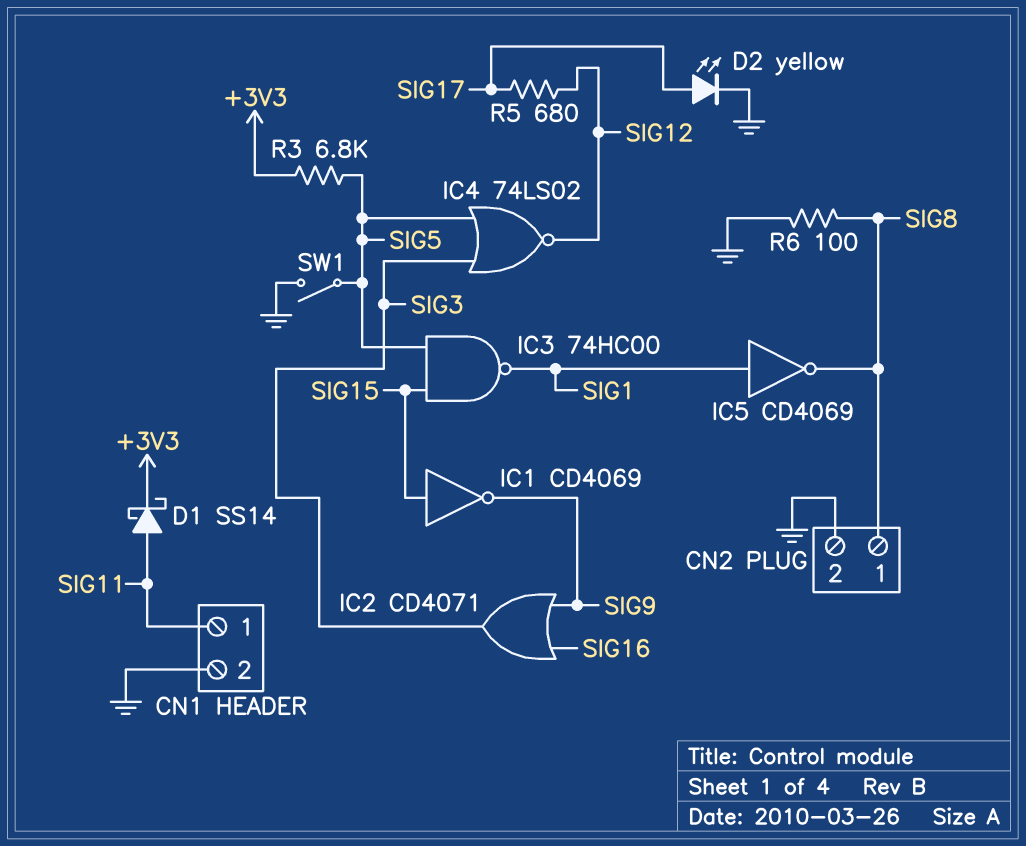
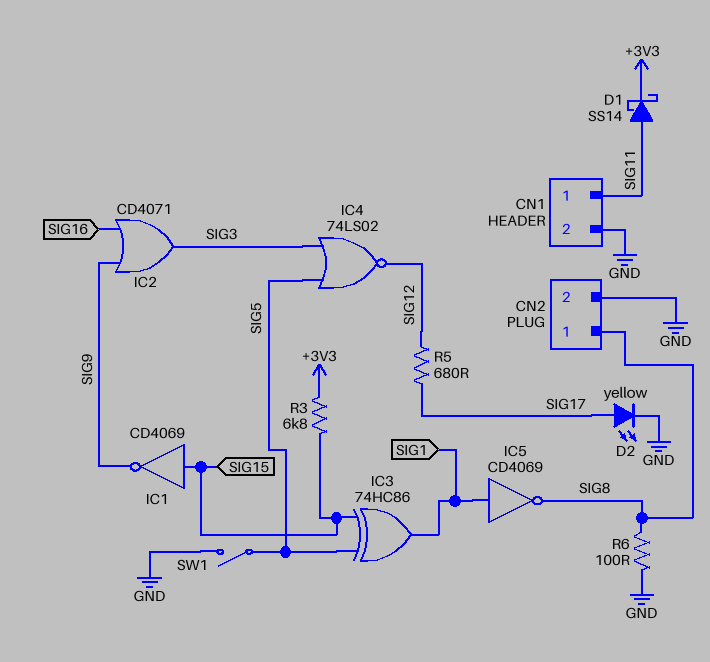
IC3: NAND 74HC00 (in SIG5, in SIG15, out SIG1) -> XOR 74HC86 (in SIG5, in SIG15, out SIG1)
R3: 6.8k (+3V3, SIG5) -> 6.8k (+3V3, SIG15)

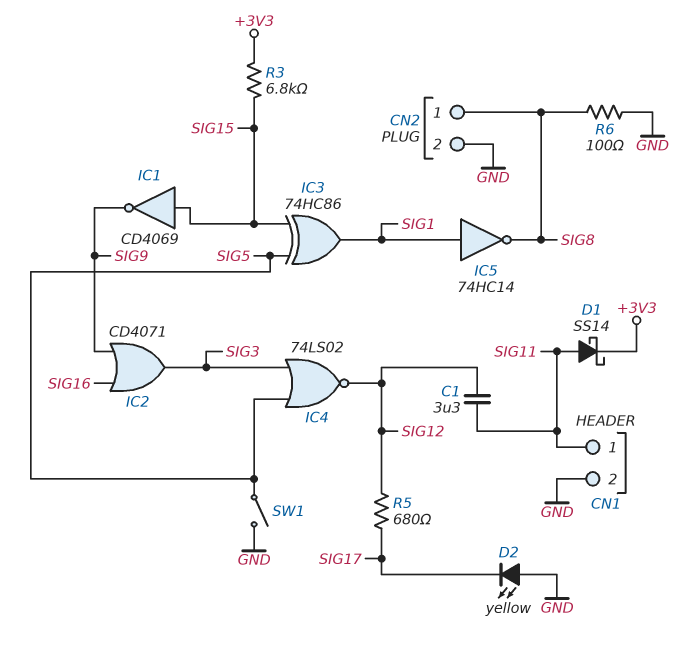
C1: none -> 3.3uF (SIG11, SIG12)
D2: LED yellow (A SIG17, K GND) -> LED yellow (A GND, K SIG17)
IC5: NOT CD4069 (in SIG1, out SIG8) -> NOT 74HC14 (in SIG1, out SIG8)

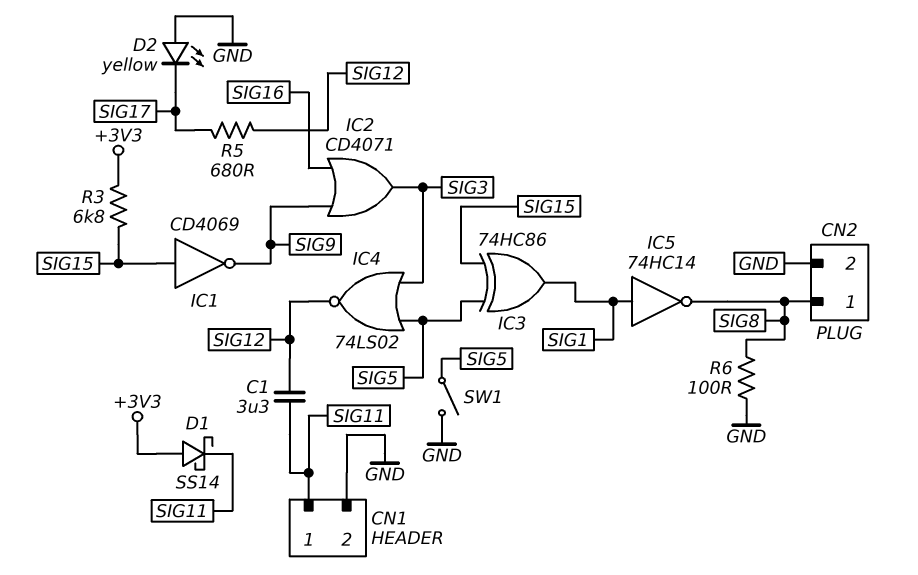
D1: schottky SS14 (A SIG11, K +3V3) -> schottky SS14 (A +3V3, K SIG11)

